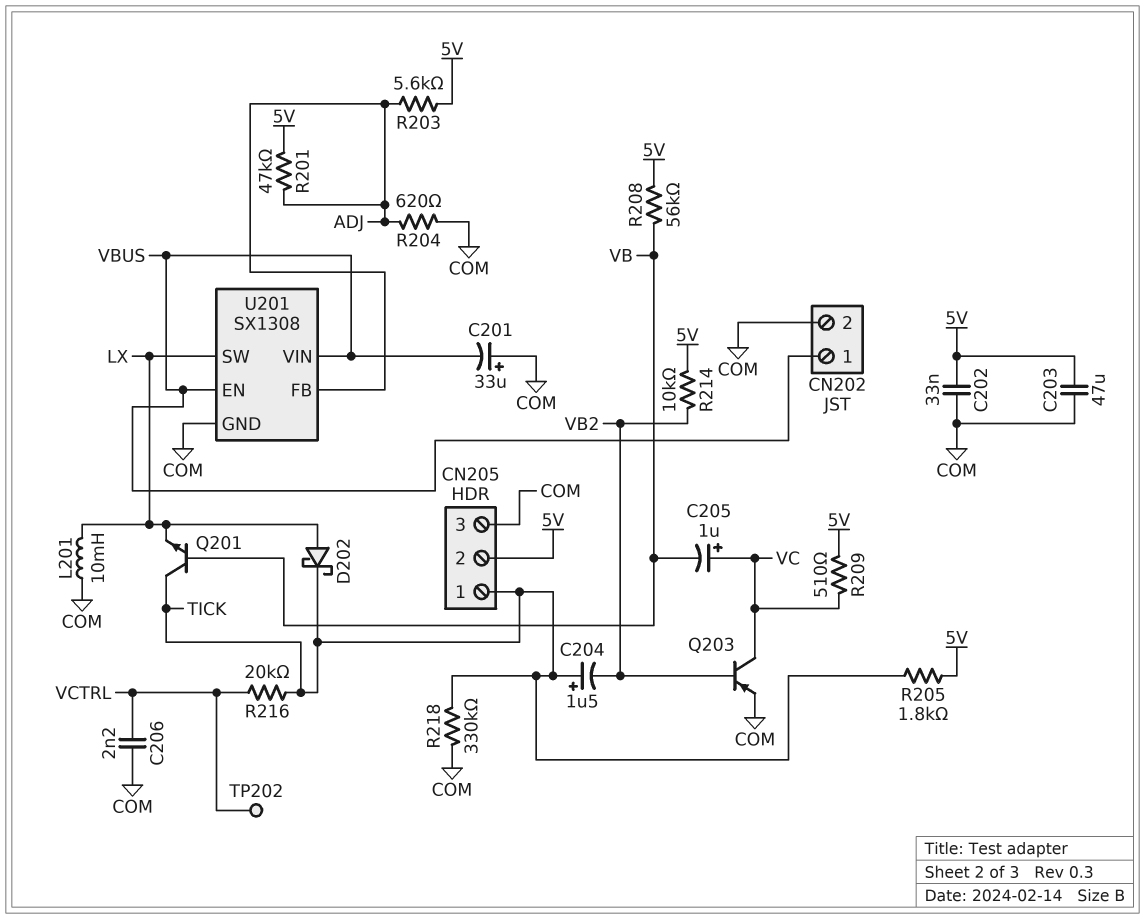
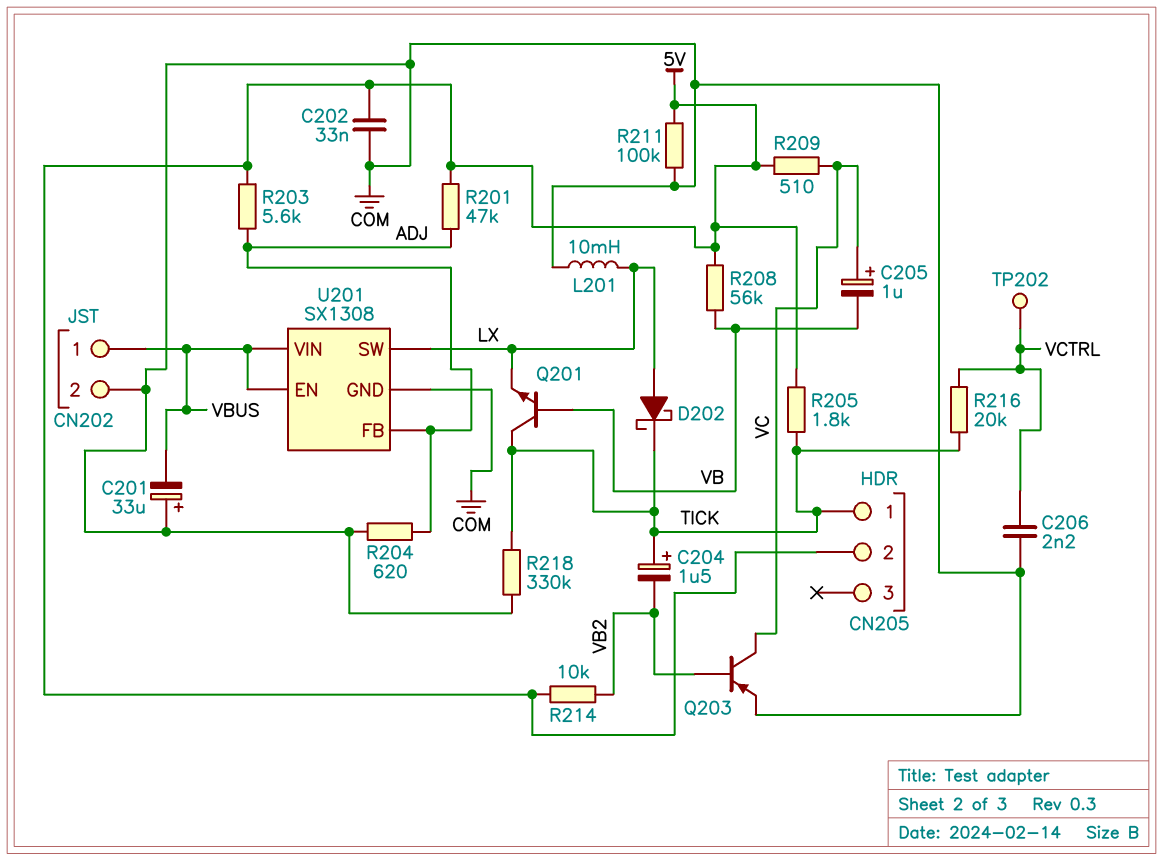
C203: 47uF (5V, COM) -> none
CN205 pin 3: COM -> none
R211: none -> 100k (5V, COM)

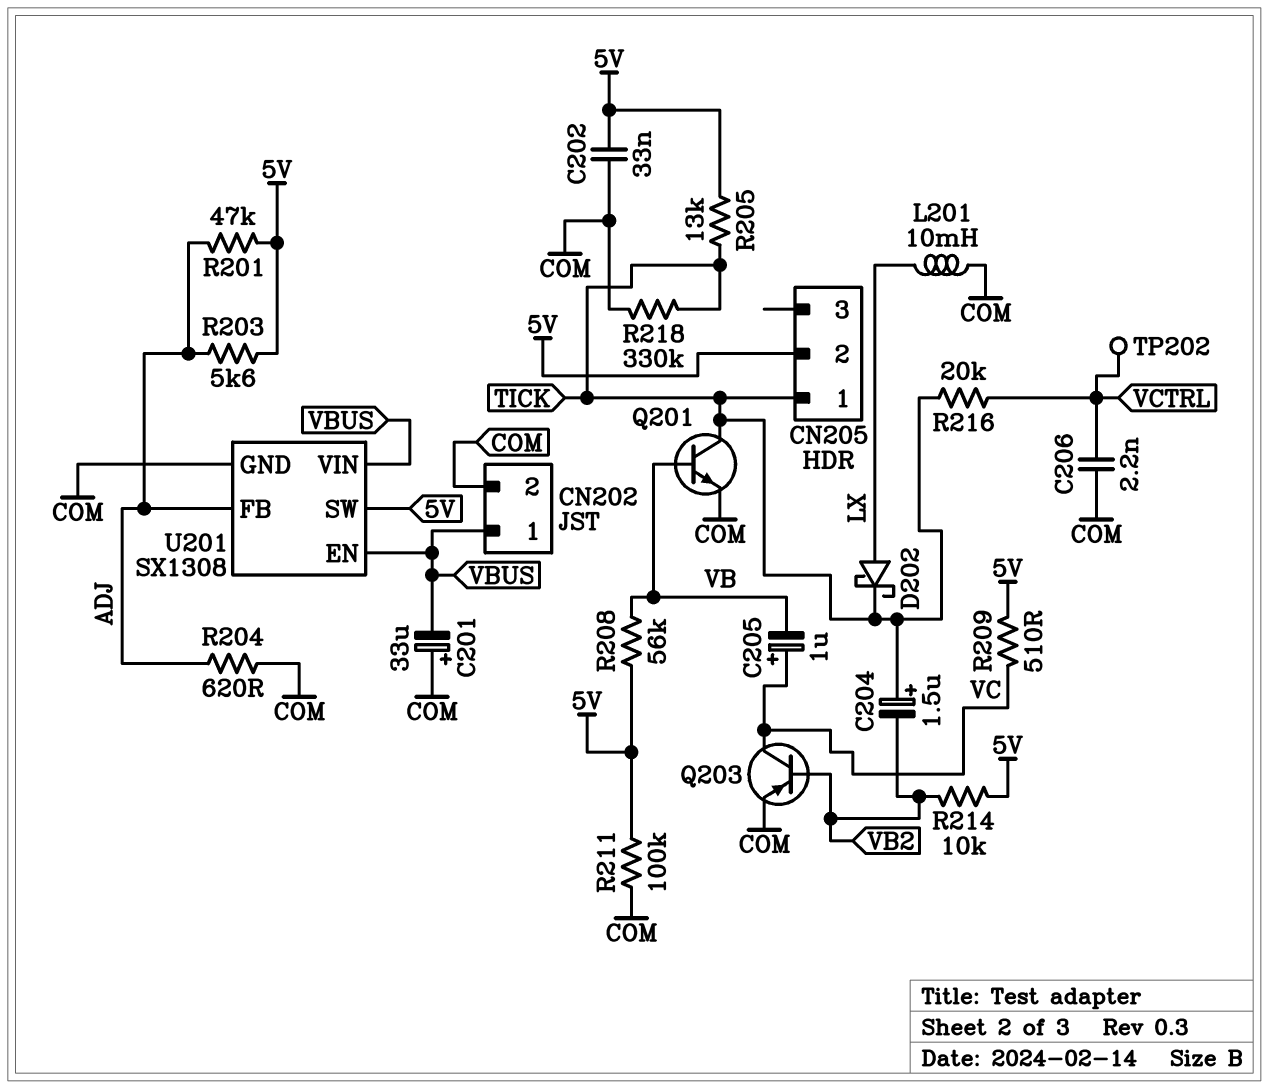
Q201: NPN (B VB, C TICK, E LX) -> NPN (B VB, C TICK, E COM)
R205: 1.8k (5V, TICK) -> 13k (5V, TICK)
U201 pin SW: LX -> 5V

